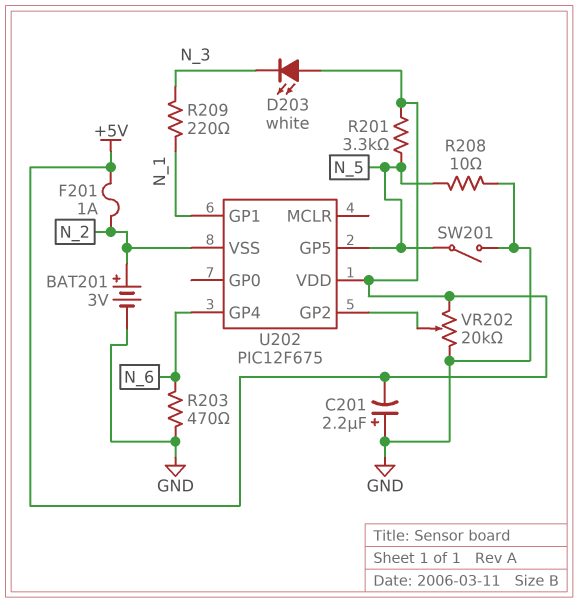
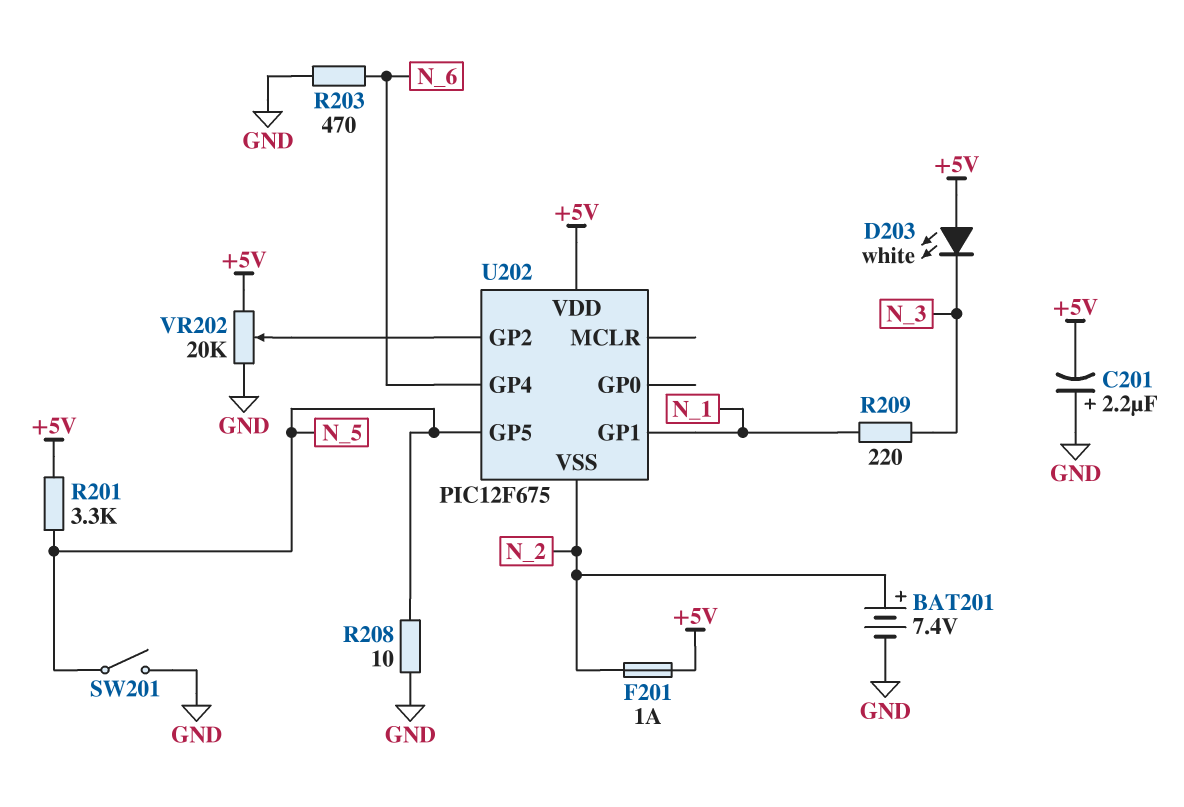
BAT201: 3V (plus N_2, minus GND) -> 7.4V (plus N_2, minus GND)

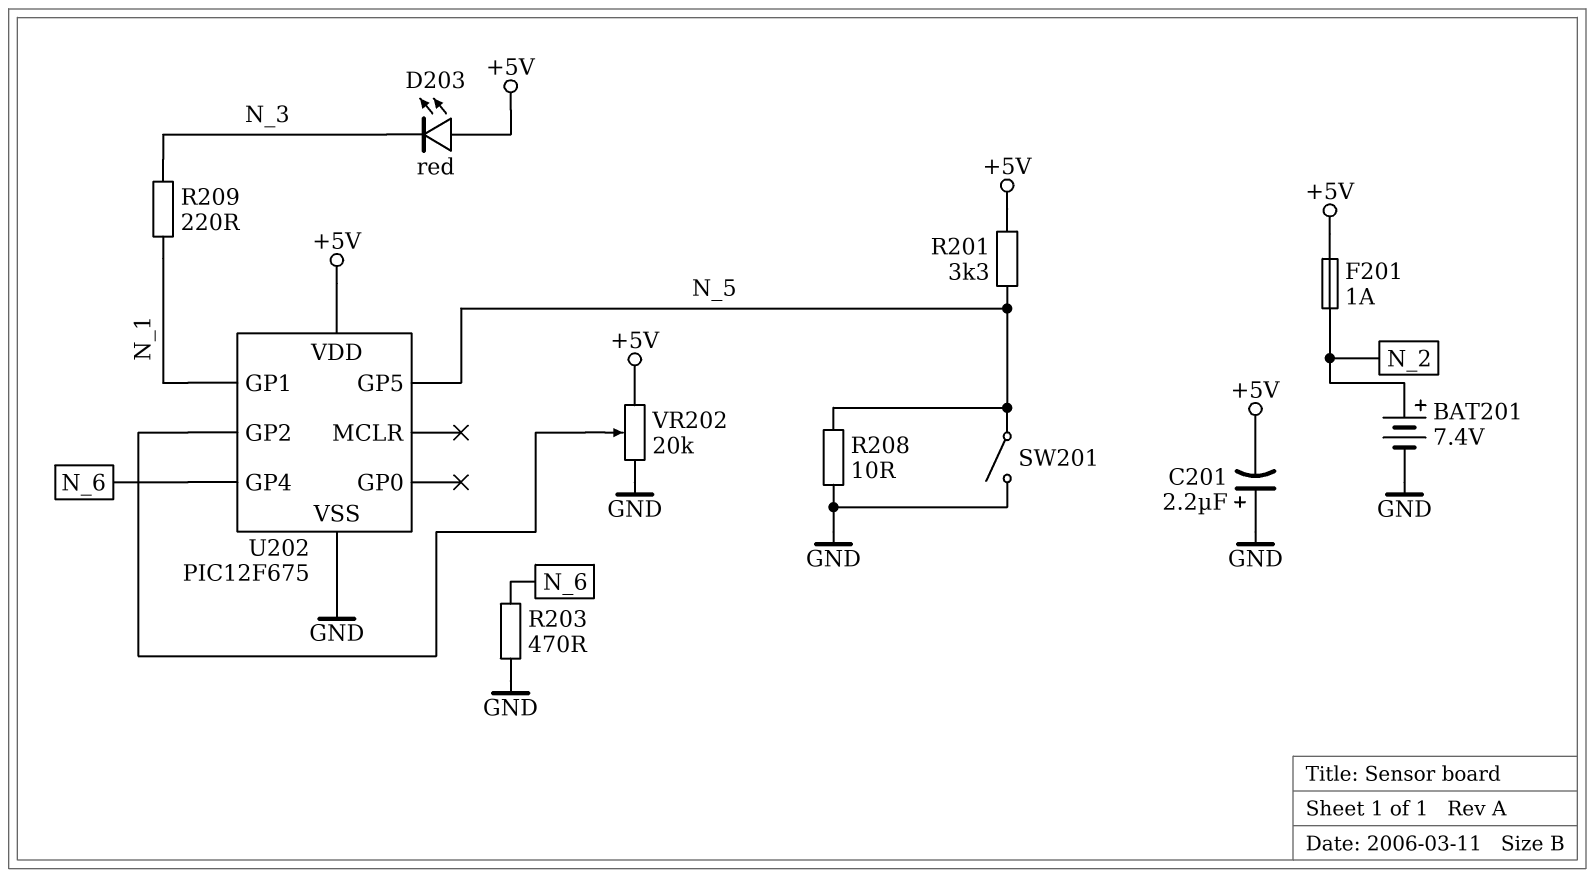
D203: LED white (A +5V, K N_3) -> LED red (A +5V, K N_3)
U202 pin VSS: N_2 -> GND

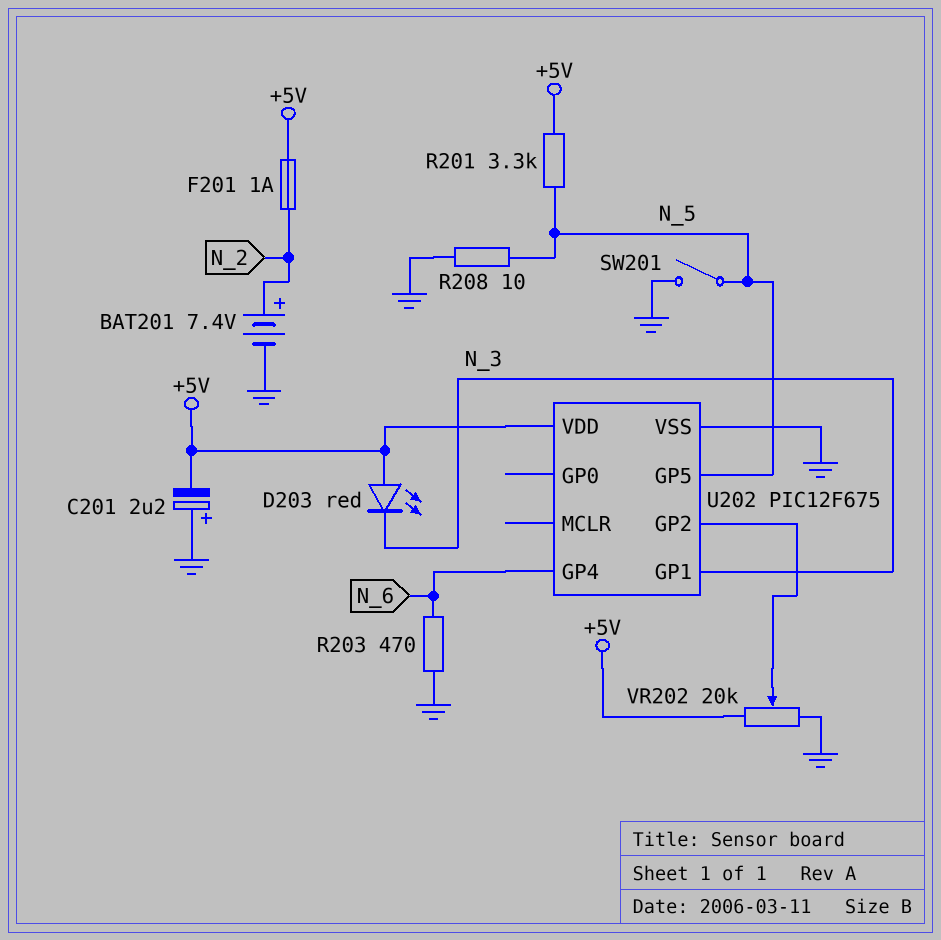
R209: 220 (N_1, N_3) -> none
U202 pin GP1: N_1 -> N_3

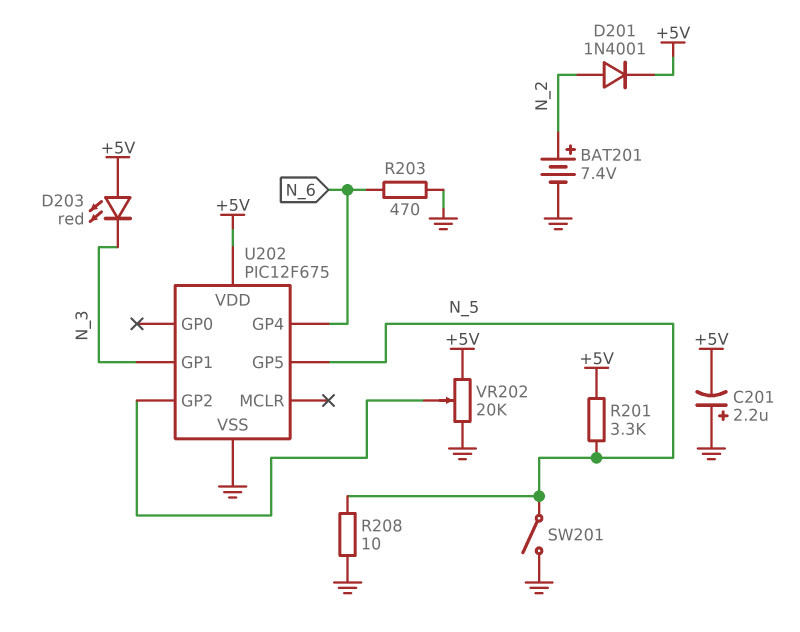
D201: none -> diode 1N4001 (A N_2, K +5V)
F201: 1A (+5V, N_2) -> none

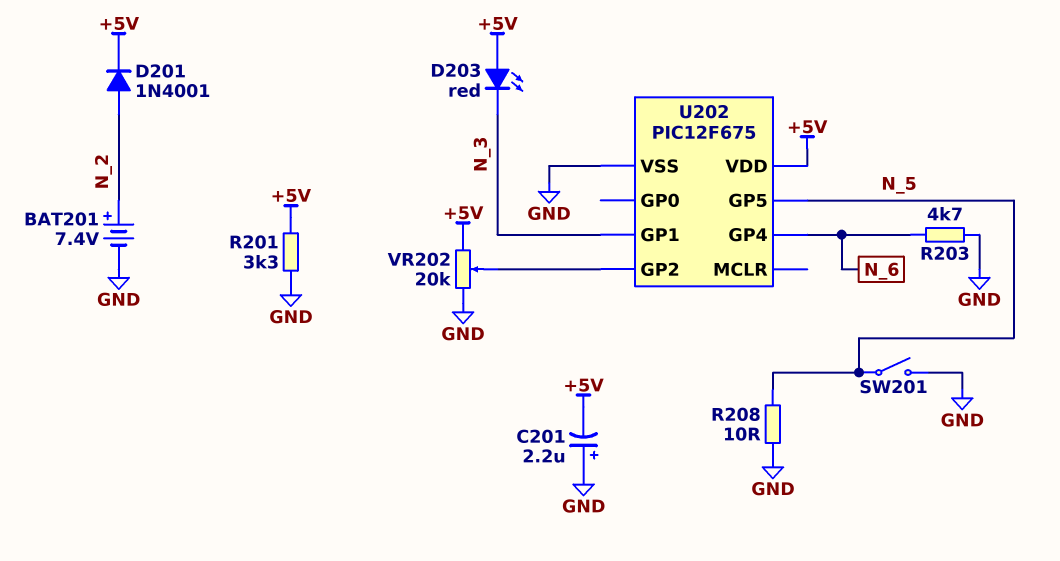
R201: 3.3k (+5V, N_5) -> 3.3k (+5V, GND)
R203: 470 (GND, N_6) -> 4.7k (GND, N_6)

